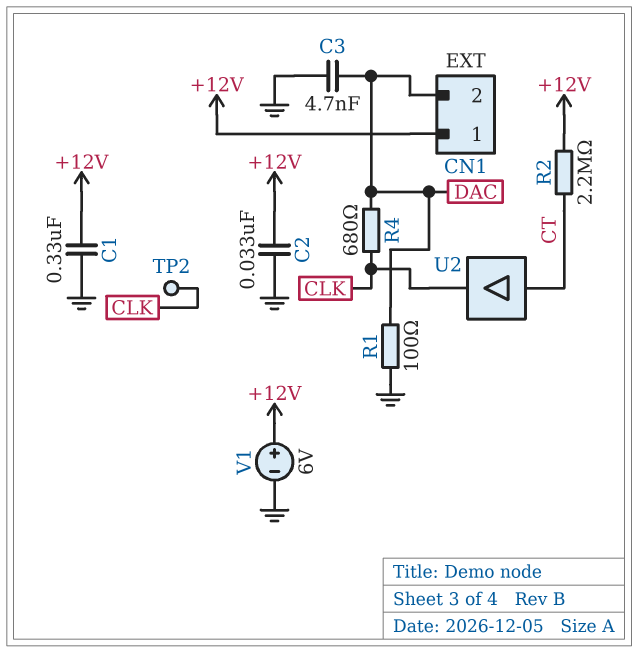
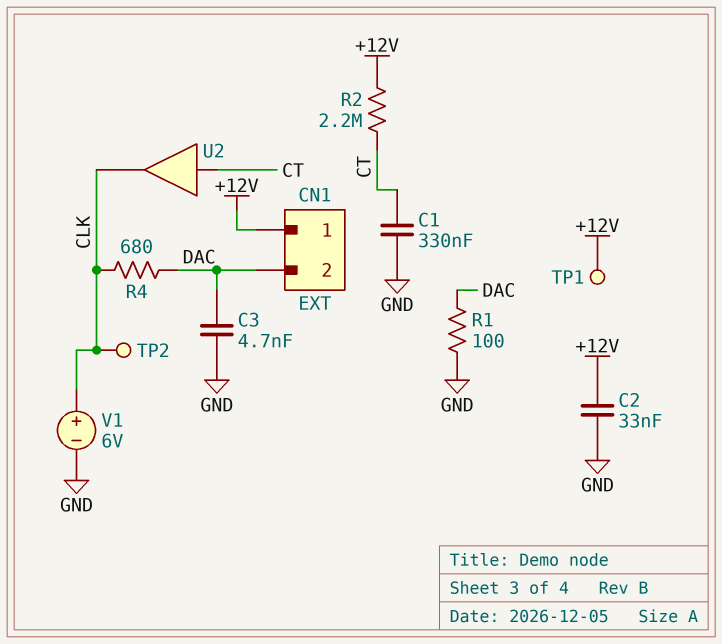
C1: 330nF (+12V, GND) -> 330nF (CT, GND)
TP1: none -> test point (+12V)
V1: 6V (plus +12V, minus GND) -> 6V (plus CLK, minus GND)

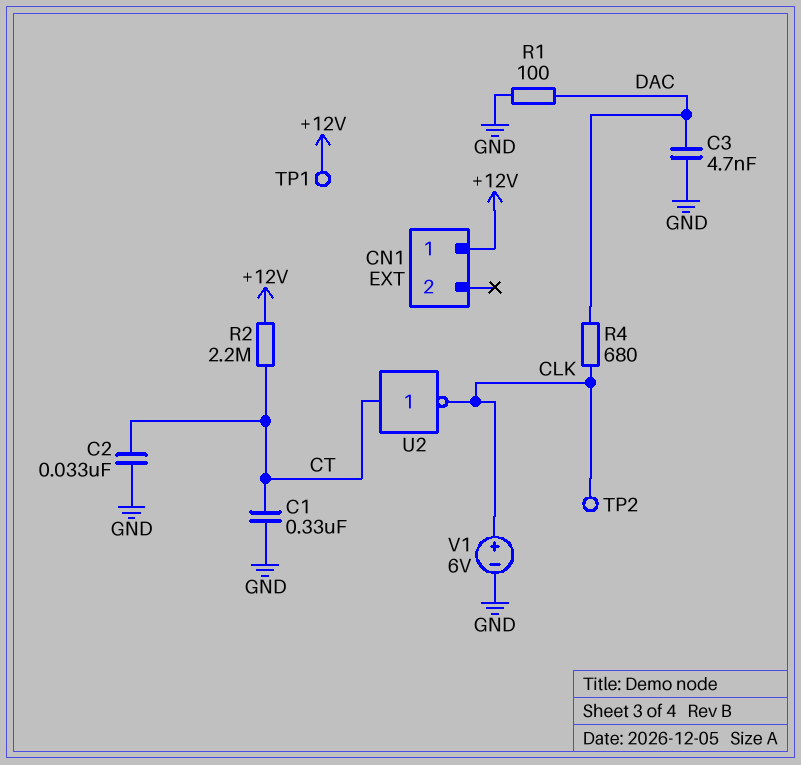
C2: 33nF (+12V, GND) -> 33nF (CT, GND)
CN1 pin 2: DAC -> none
U2: buffer (in CT, out CLK) -> NOT (in CT, out CLK)

